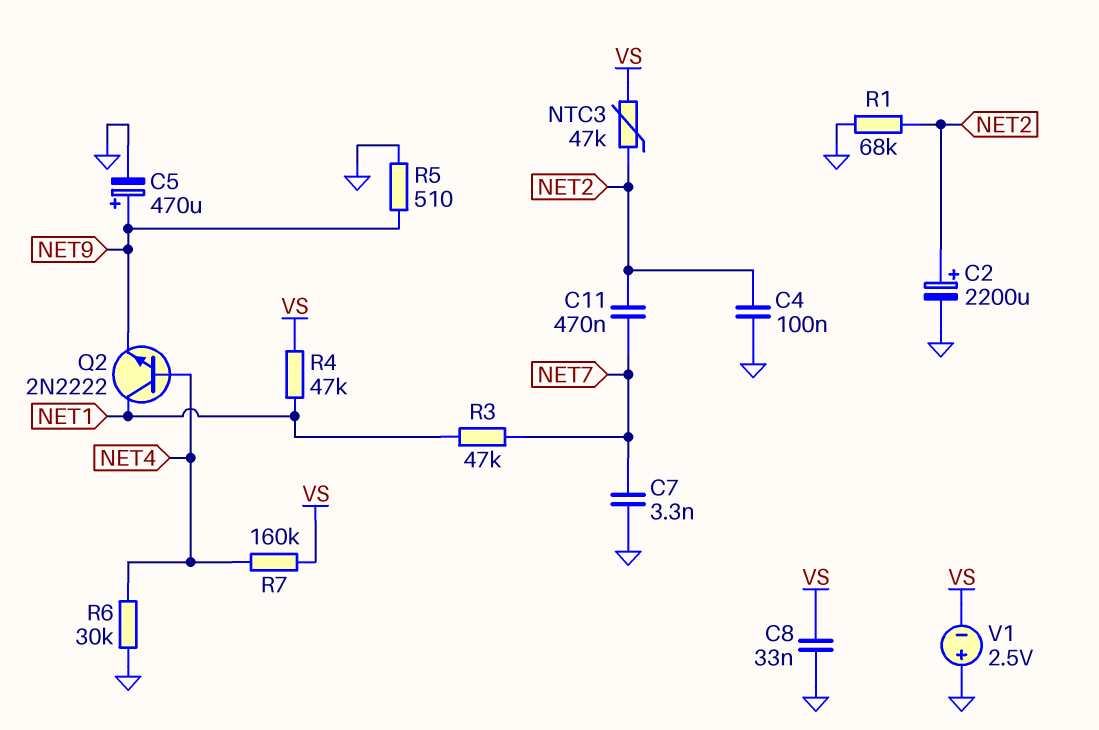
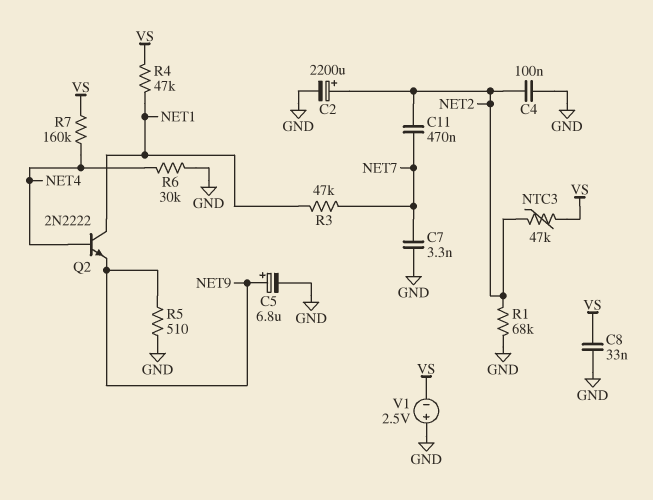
C5: 470uF (plus NET9, minus GND) -> 6.8uF (plus NET9, minus GND)

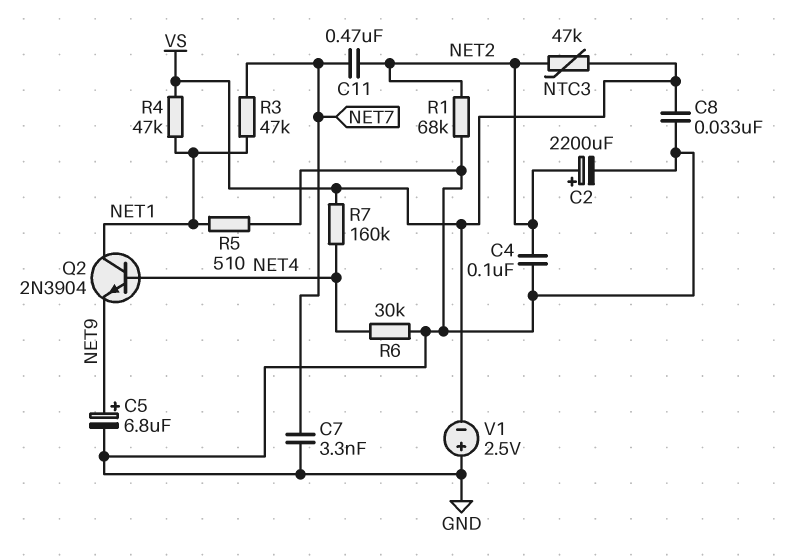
Q2: NPN 2N2222 (B NET4, C NET1, E NET9) -> NPN 2N3904 (B NET4, C NET1, E NET9)
R5: 510 (GND, NET9) -> 510 (GND, NET1)

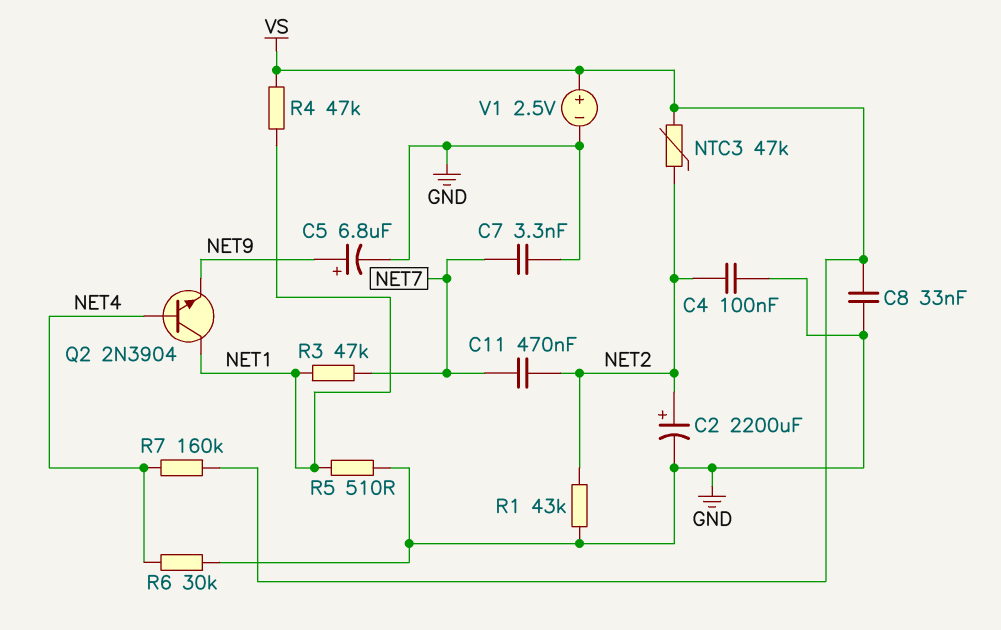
R1: 68k (GND, NET2) -> 43k (GND, NET2)
V1: 2.5V (plus GND, minus VS) -> 2.5V (plus VS, minus GND)

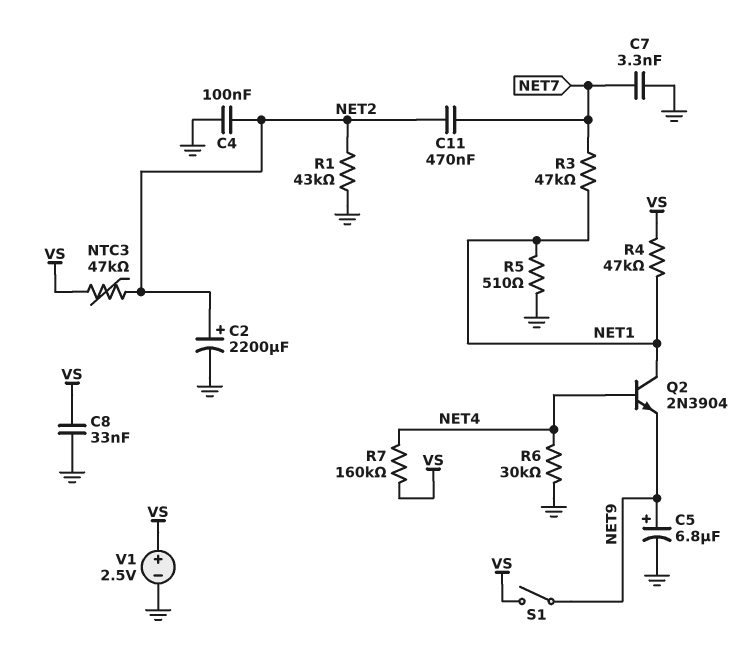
S1: none -> switch (NET9, VS)

